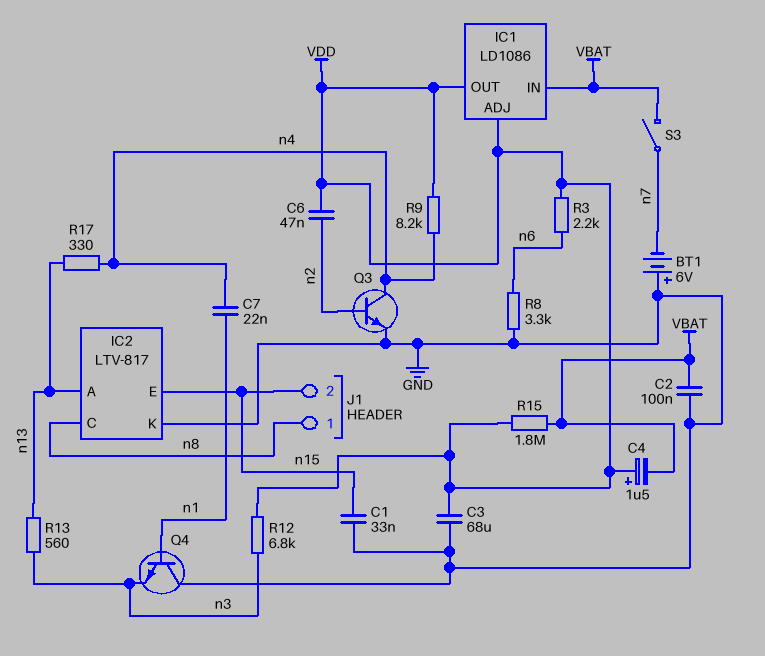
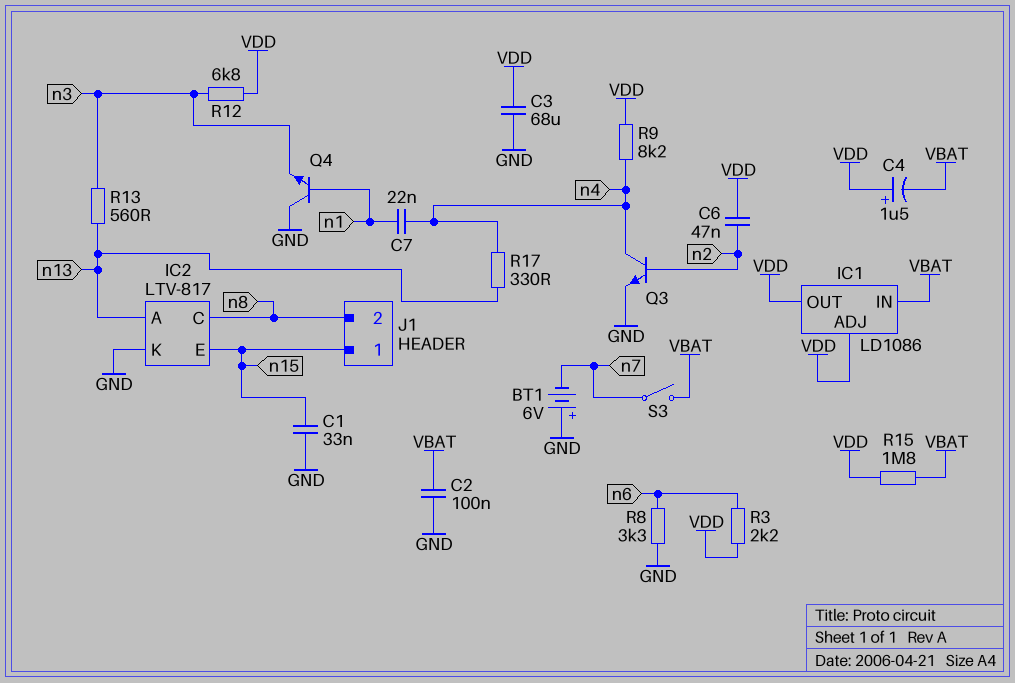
J1 pin 1: n8 -> n15
J1 pin 2: n15 -> n8

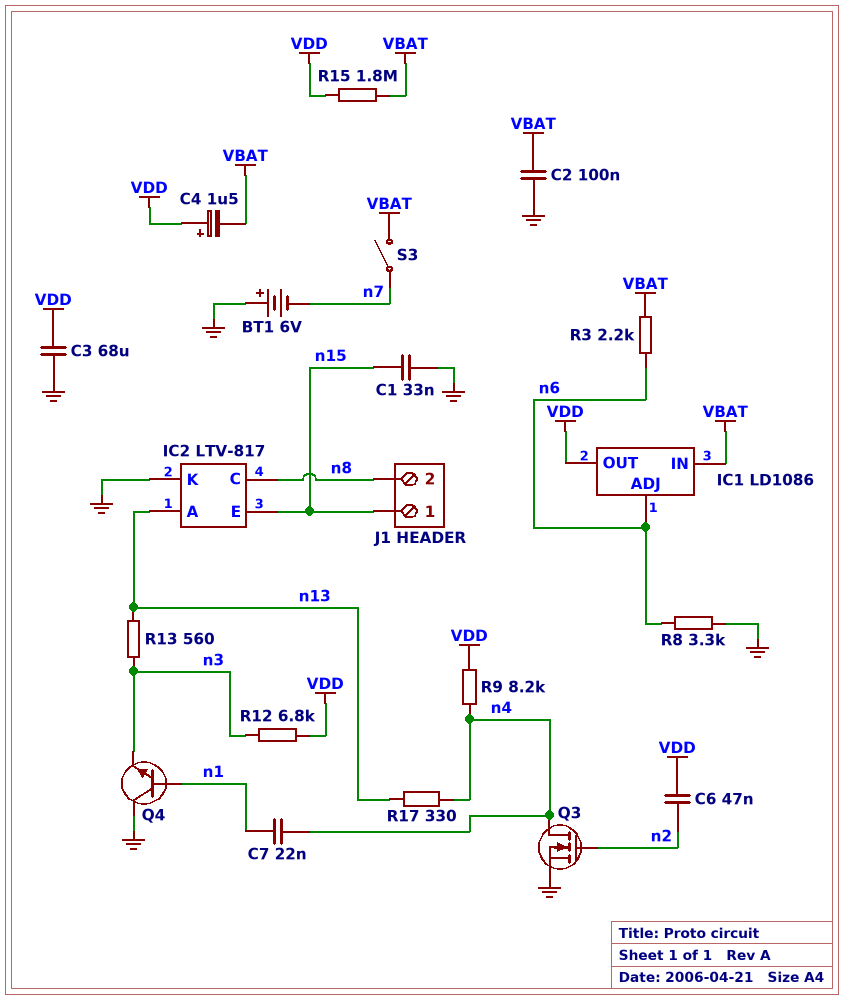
IC1 pin ADJ: VDD -> n6
Q3: NPN (B n2, C n4, E GND) -> NMOS (G n2, D n4, S GND)
R3: 2.2k (VDD, n6) -> 2.2k (VBAT, n6)

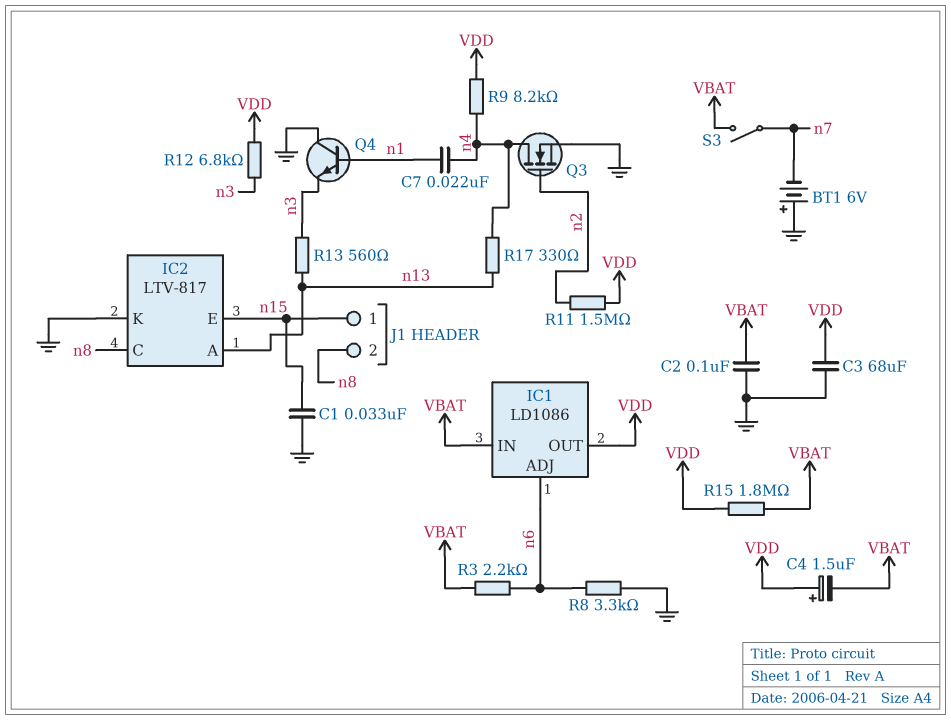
C6: 47nF (VDD, n2) -> none
R11: none -> 1.5M (VDD, n2)

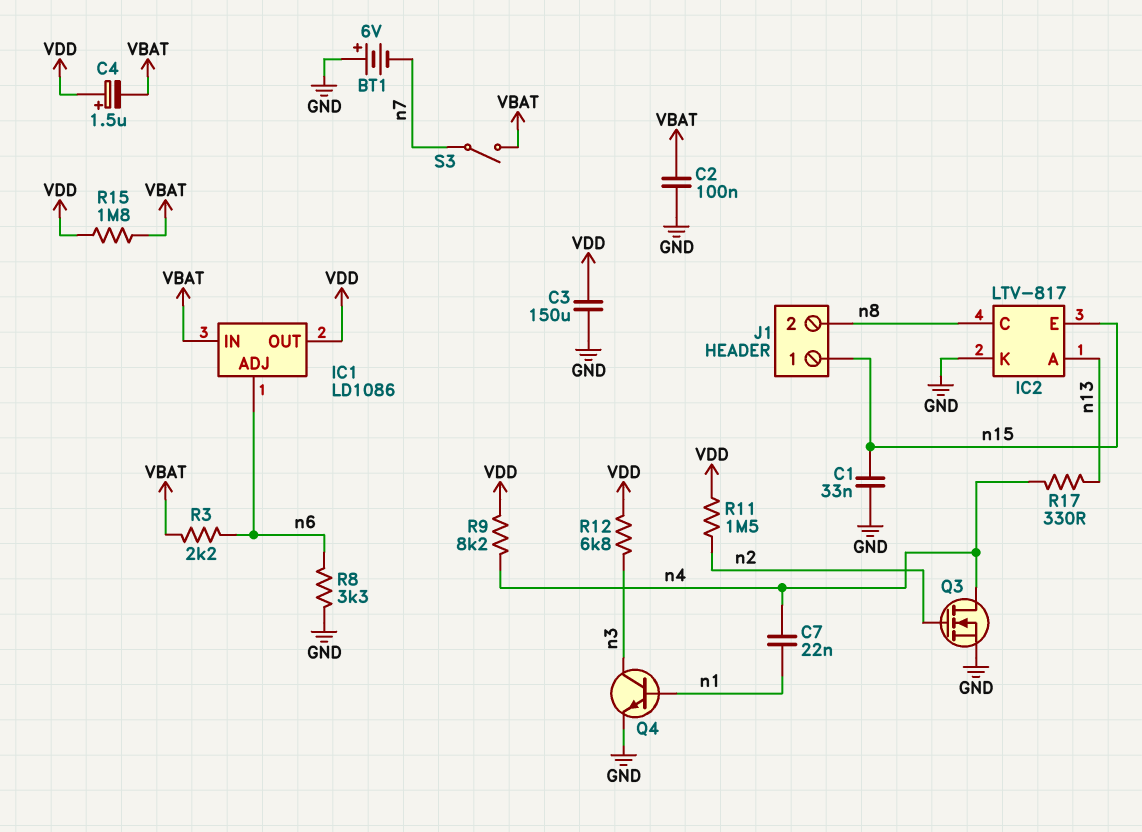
C3: 68uF (GND, VDD) -> 150uF (GND, VDD)
Q4: NPN (B n1, C GND, E n3) -> NPN (B n1, C n3, E GND)
R13: 560 (n3, n13) -> none

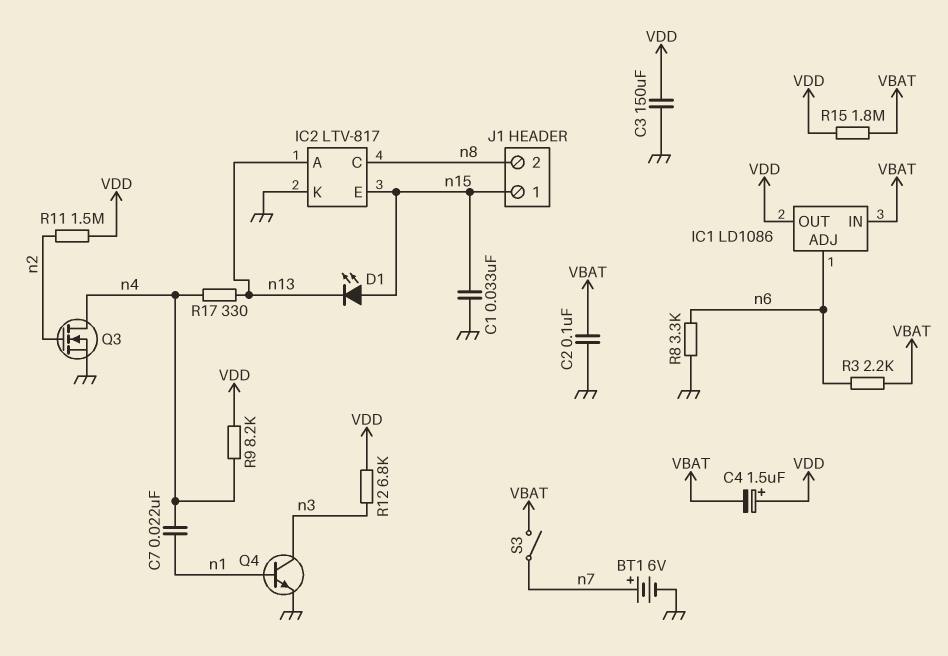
BT1: 6V (plus GND, minus n7) -> 6V (plus n7, minus GND)
D1: none -> LED (A n15, K n13)

